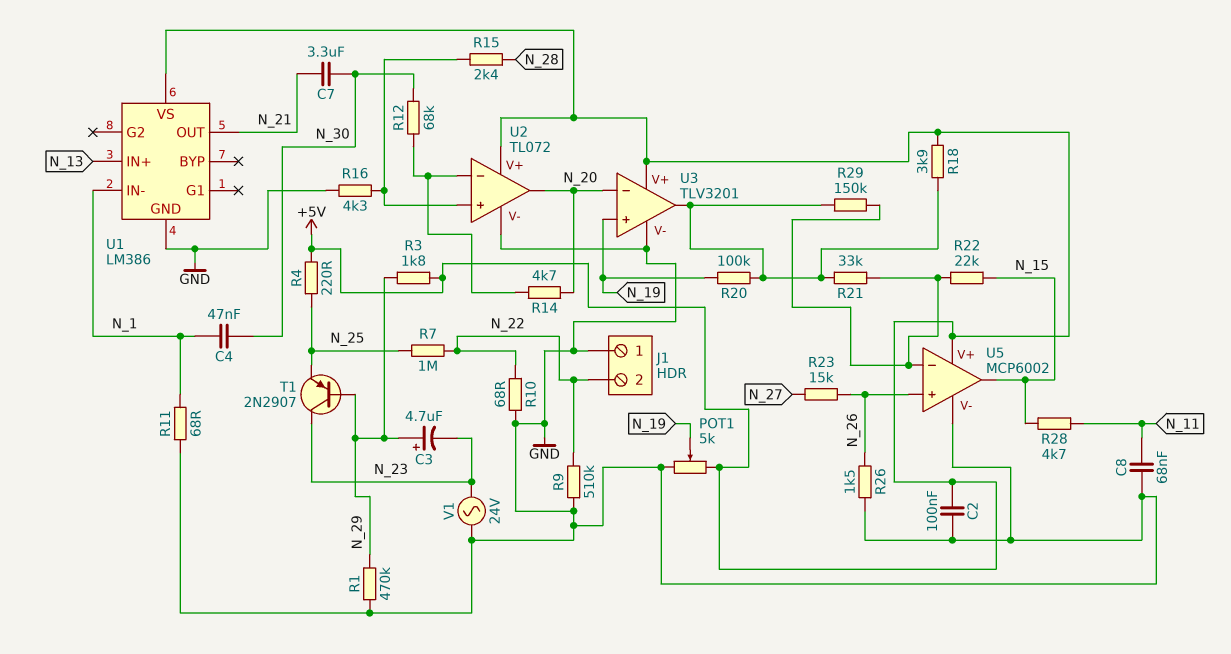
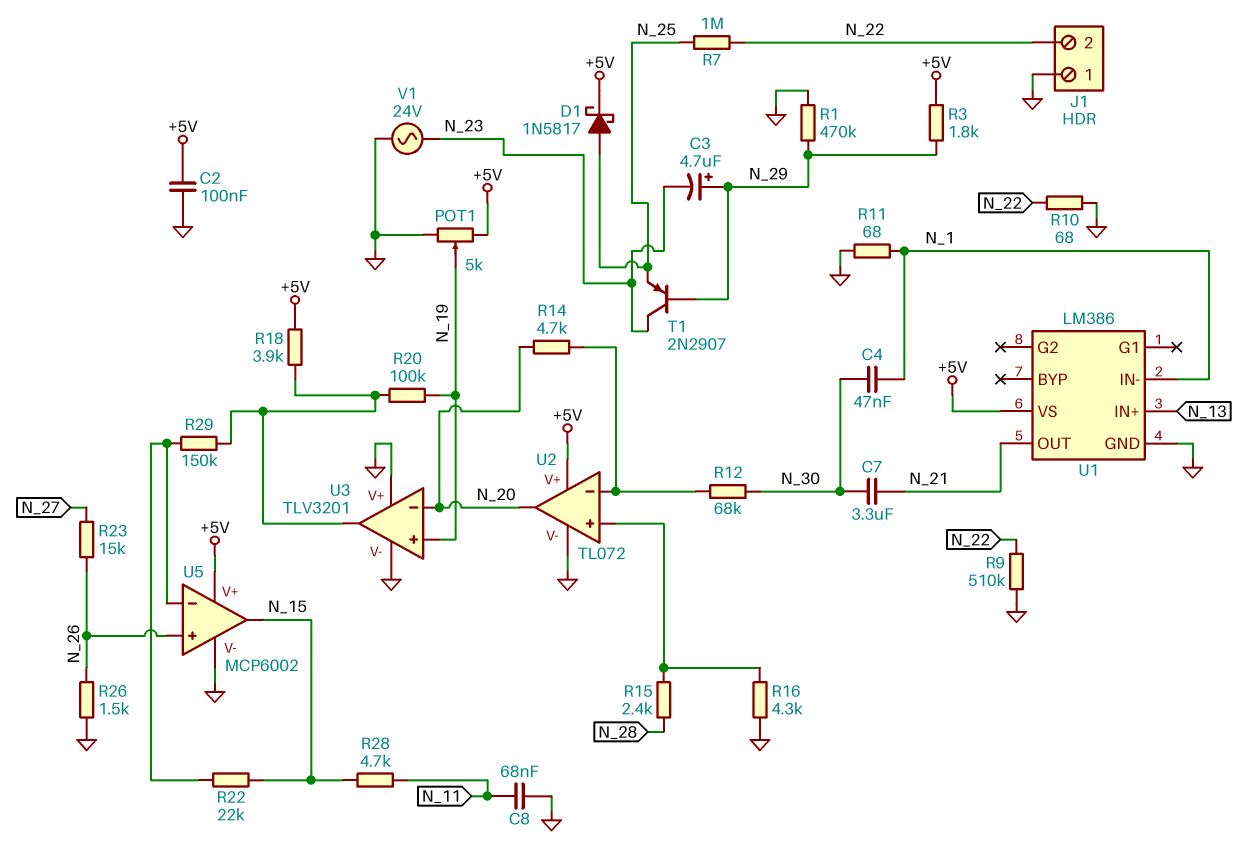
D1: none -> schottky 1N5817 (A N_25, K +5V)
R4: 220 (+5V, N_25) -> none
R21: 33k (U3/out, U5/in-) -> none
U3 pin V+: +5V -> GND

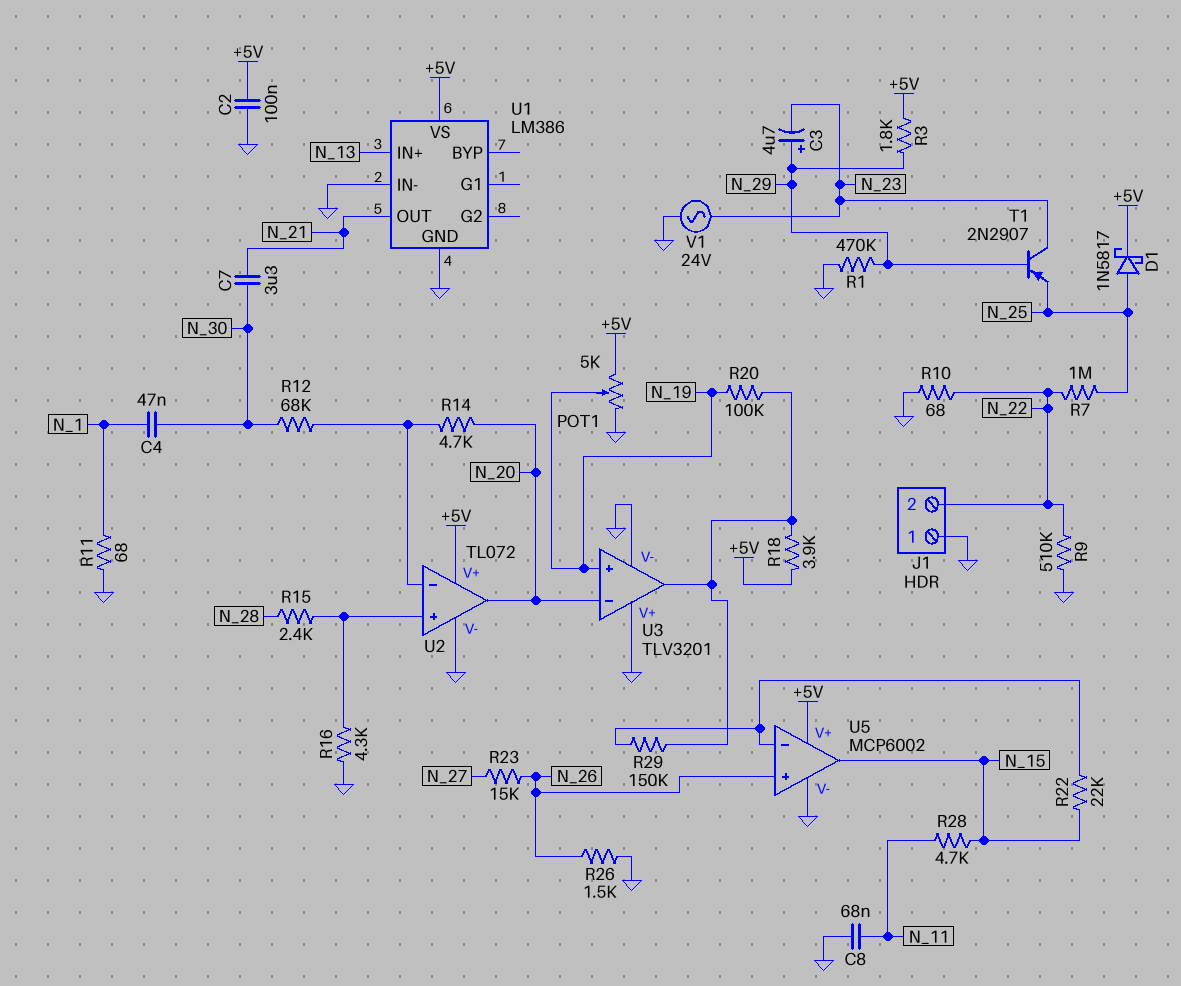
U1 pin IN-: N_1 -> GND

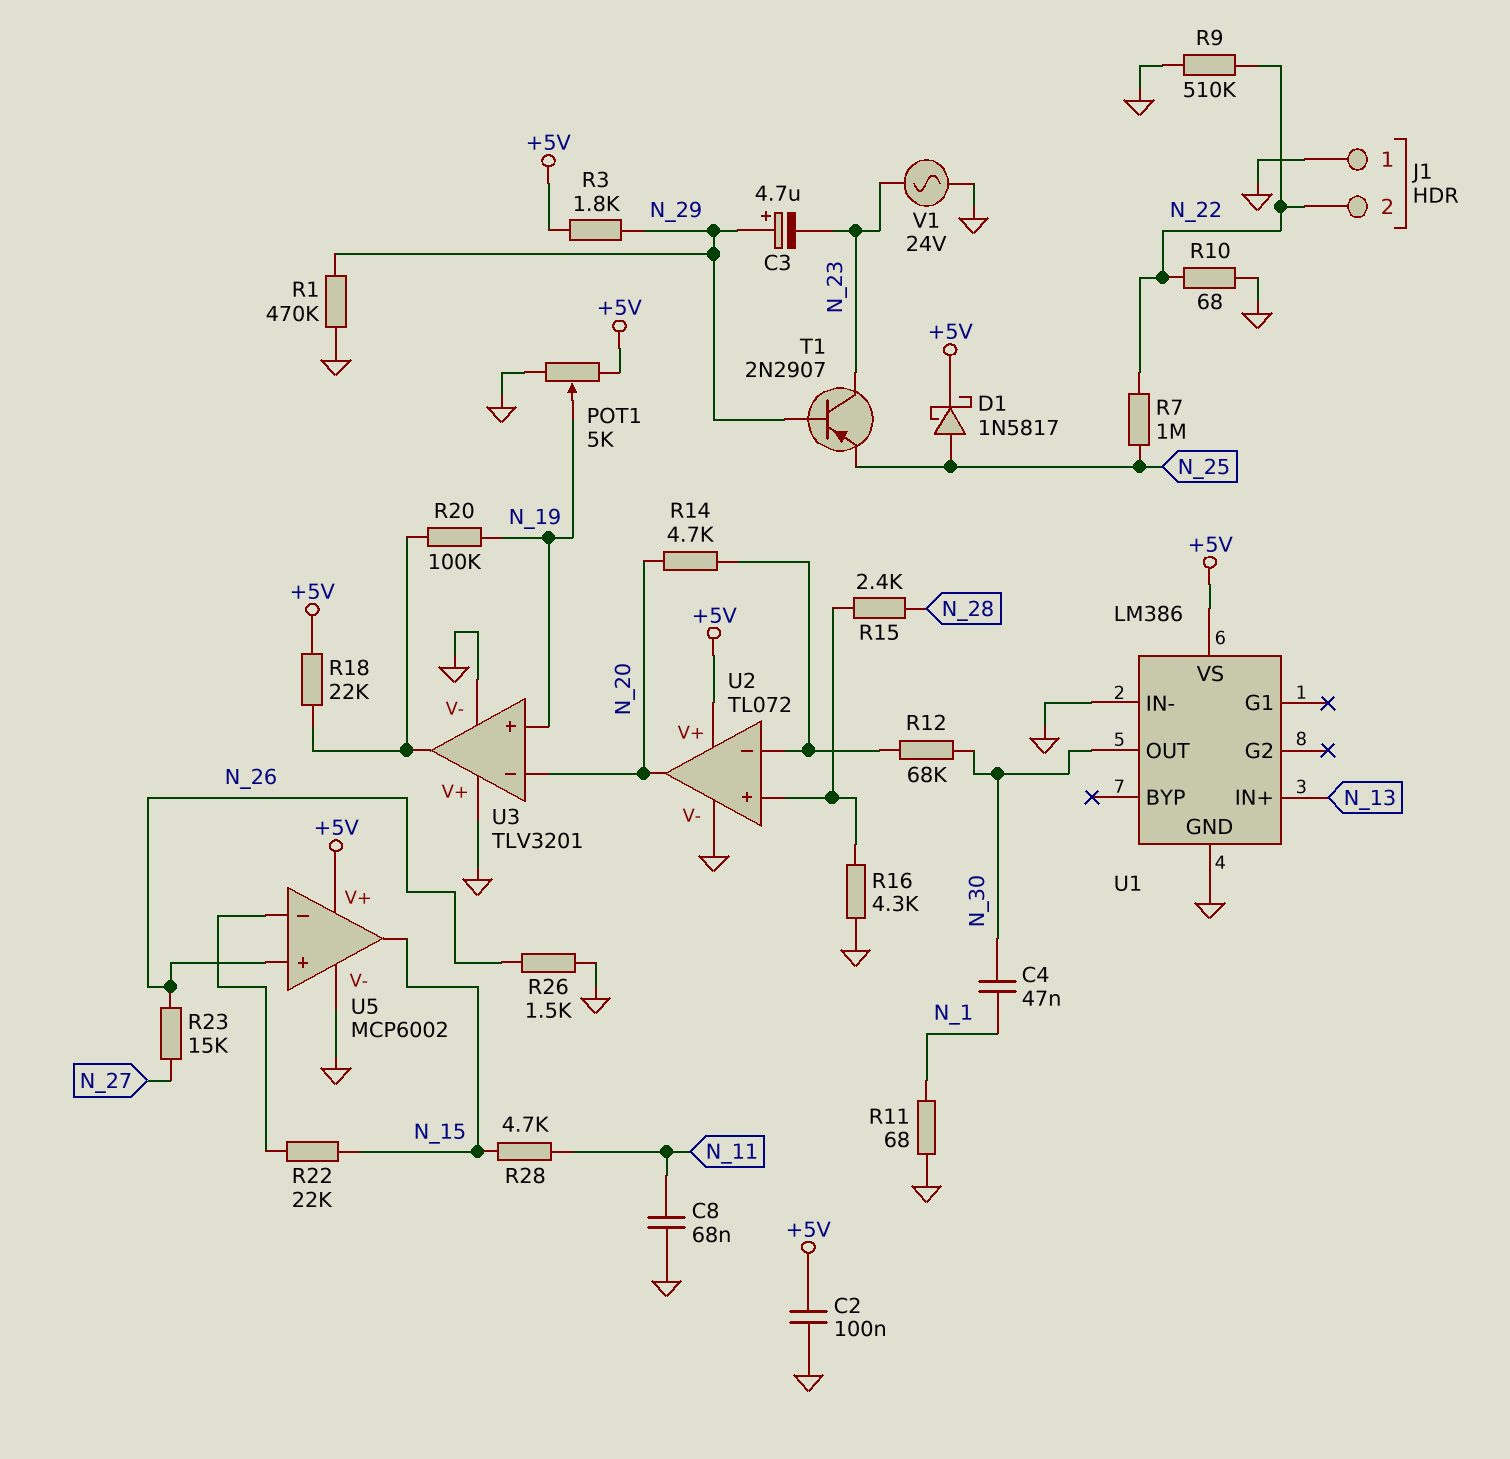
C7: 3.3uF (N_21, N_30) -> none
R18: 3.9k (+5V, U3/out) -> 22k (+5V, U3/out)
R29: 150k (U3/out, U5/in-) -> none
U1 pin OUT: N_21 -> N_30

